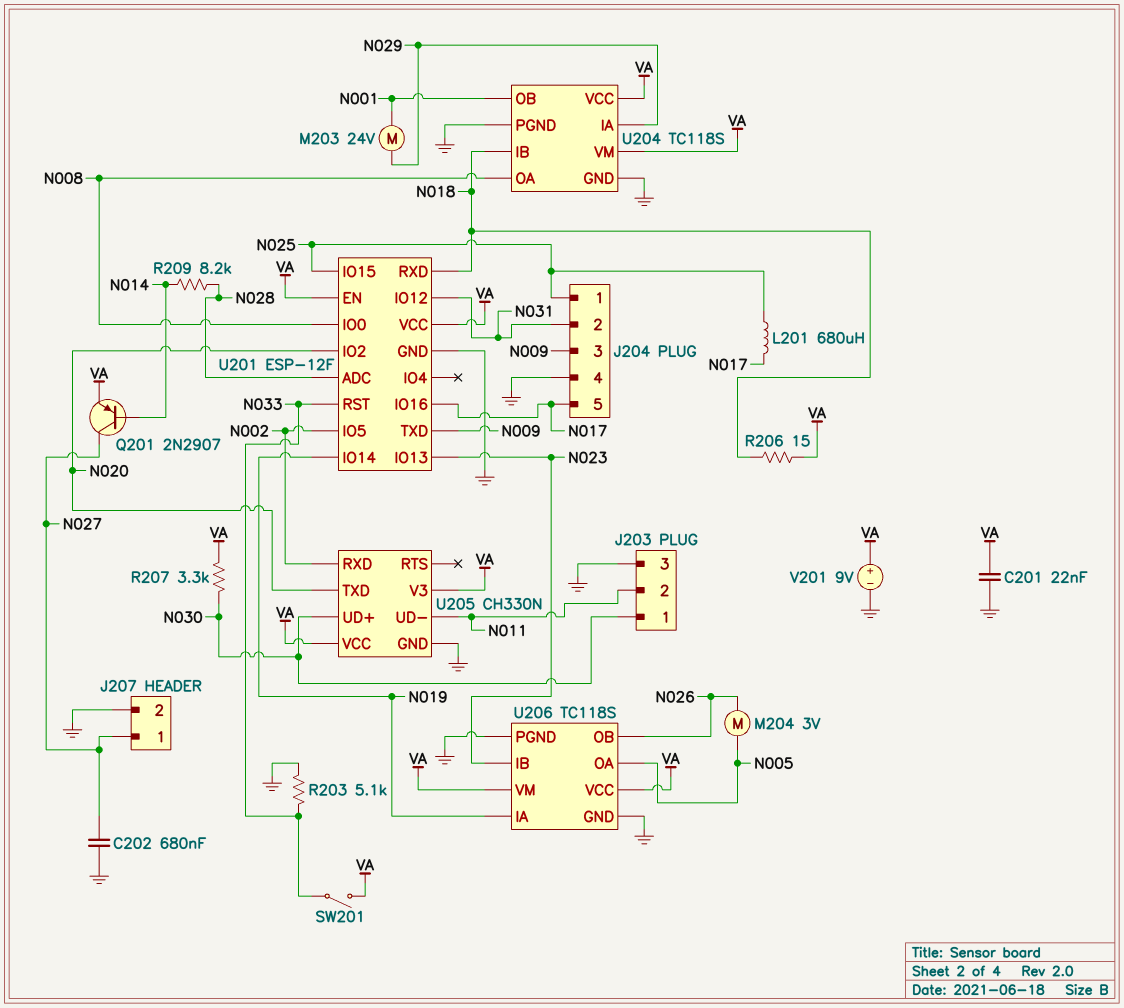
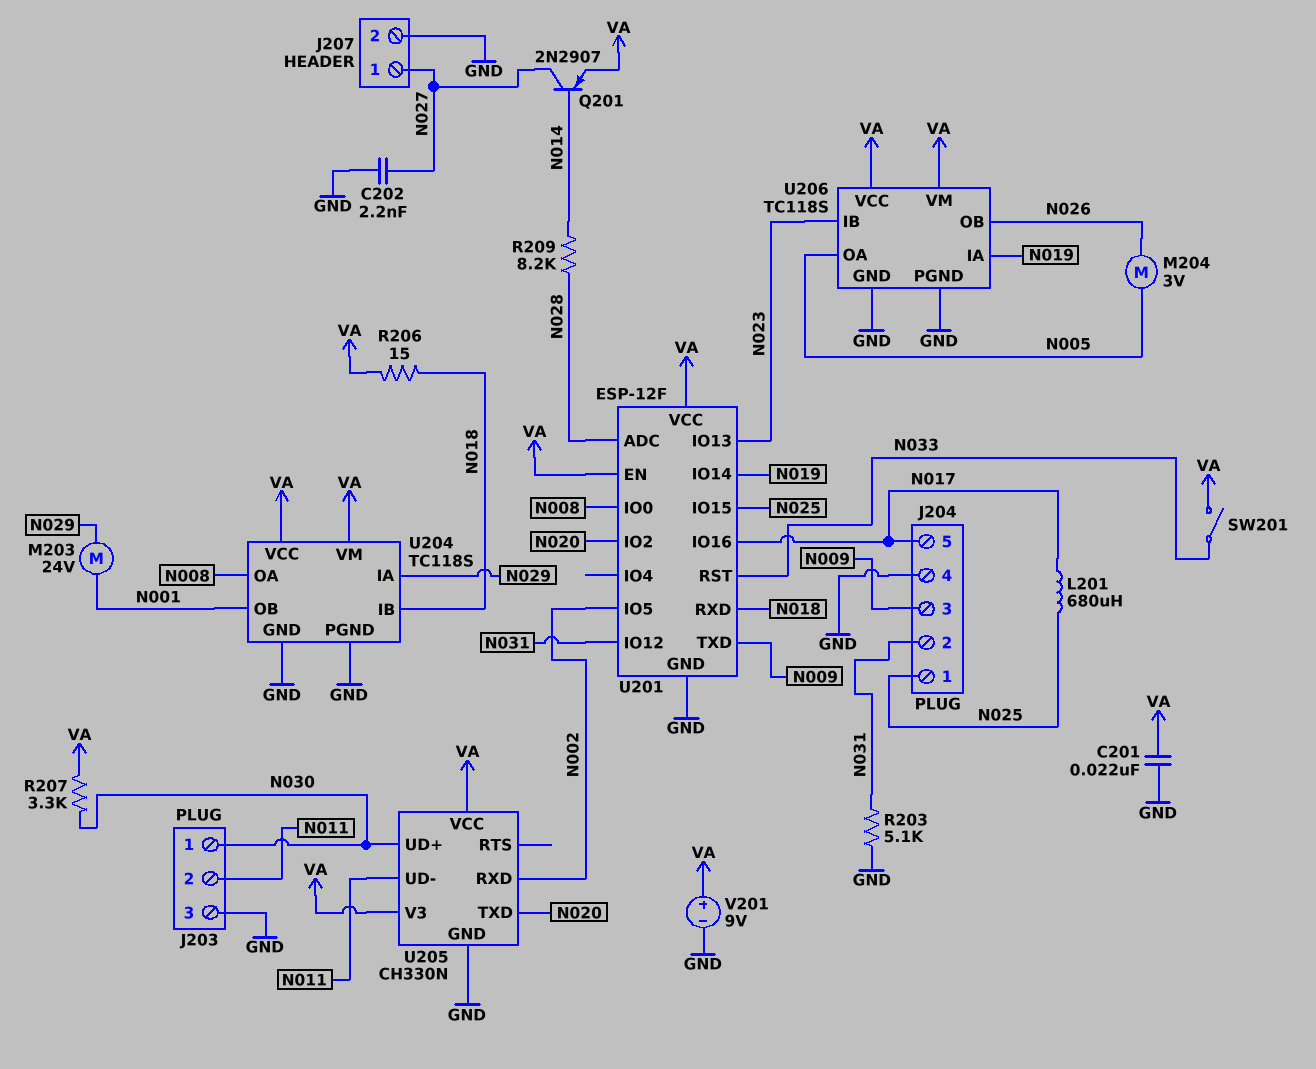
C202: 680nF (GND, N027) -> 2.2nF (GND, N027)
R203: 5.1k (GND, N033) -> 5.1k (GND, N031)

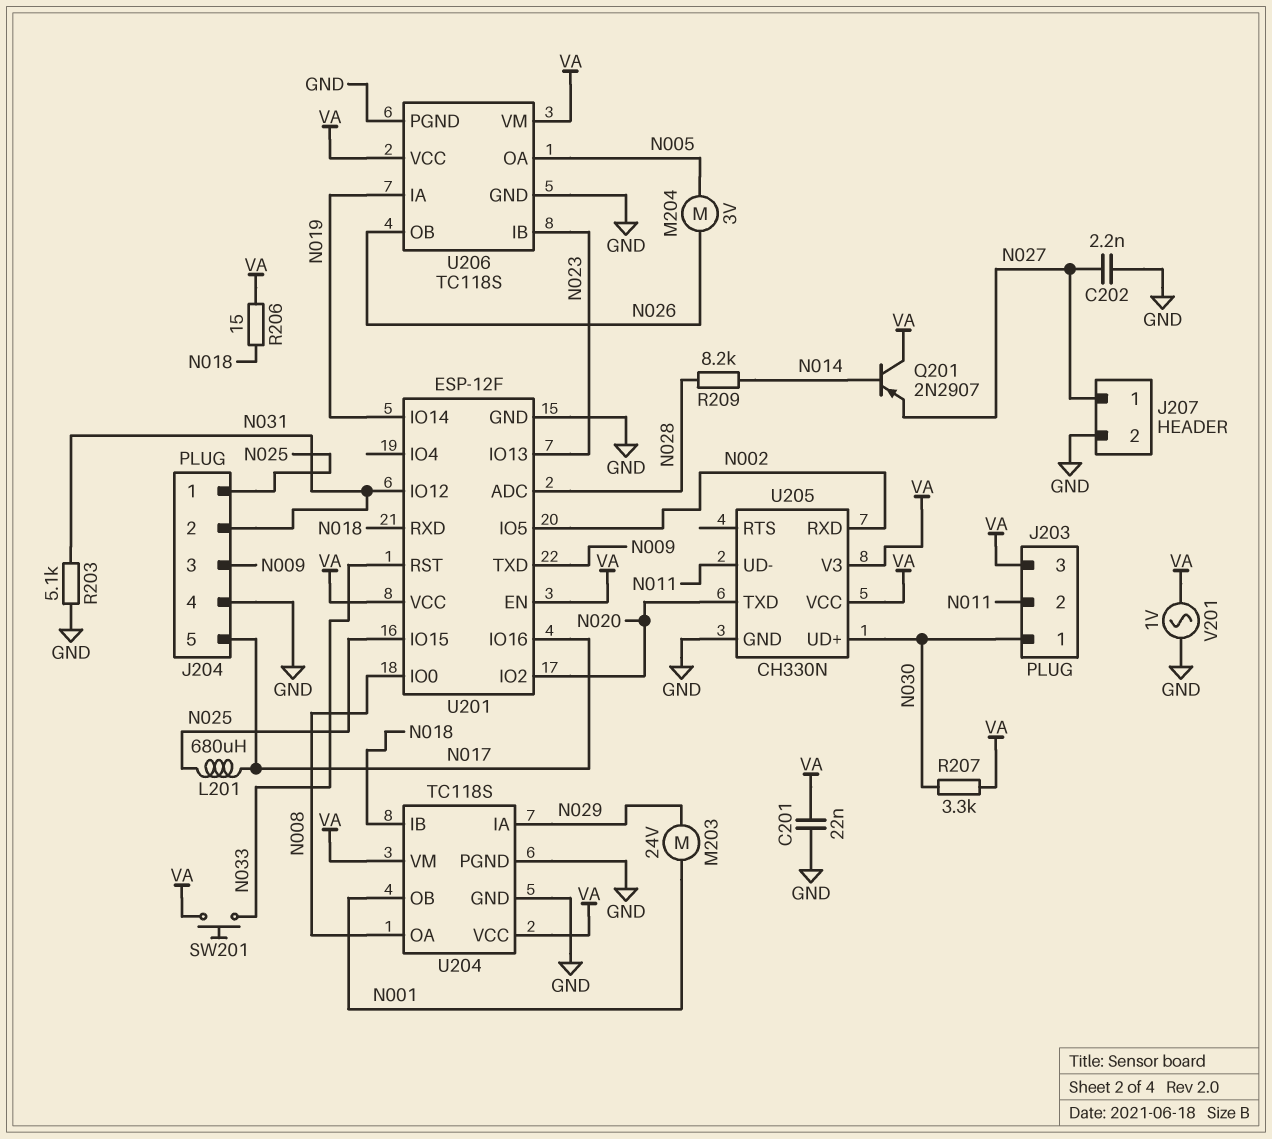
J203 pin 3: GND -> VA
Q201: PNP 2N2907 (B N014, C N027, E VA) -> PNP 2N2907 (B N014, C VA, E N027)
SW201: switch (N033, VA) -> button (N033, VA)
V201: 9V (plus VA, minus GND) -> AC 1V (GND, VA)

